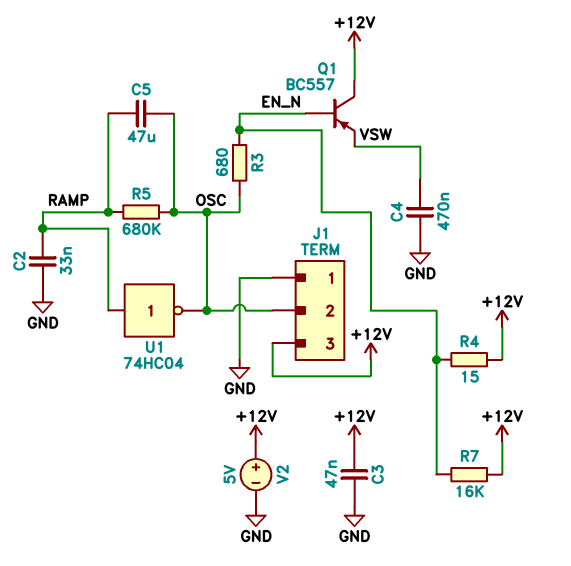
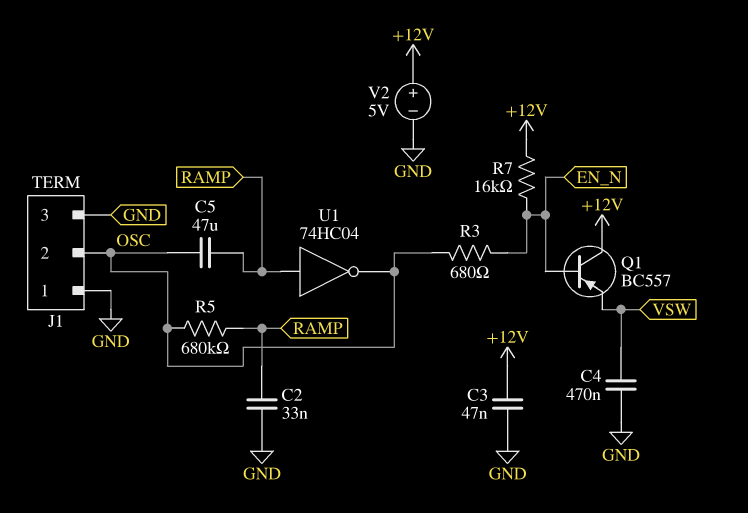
J1 pin 3: +12V -> GND
R4: 15 (+12V, EN_N) -> none

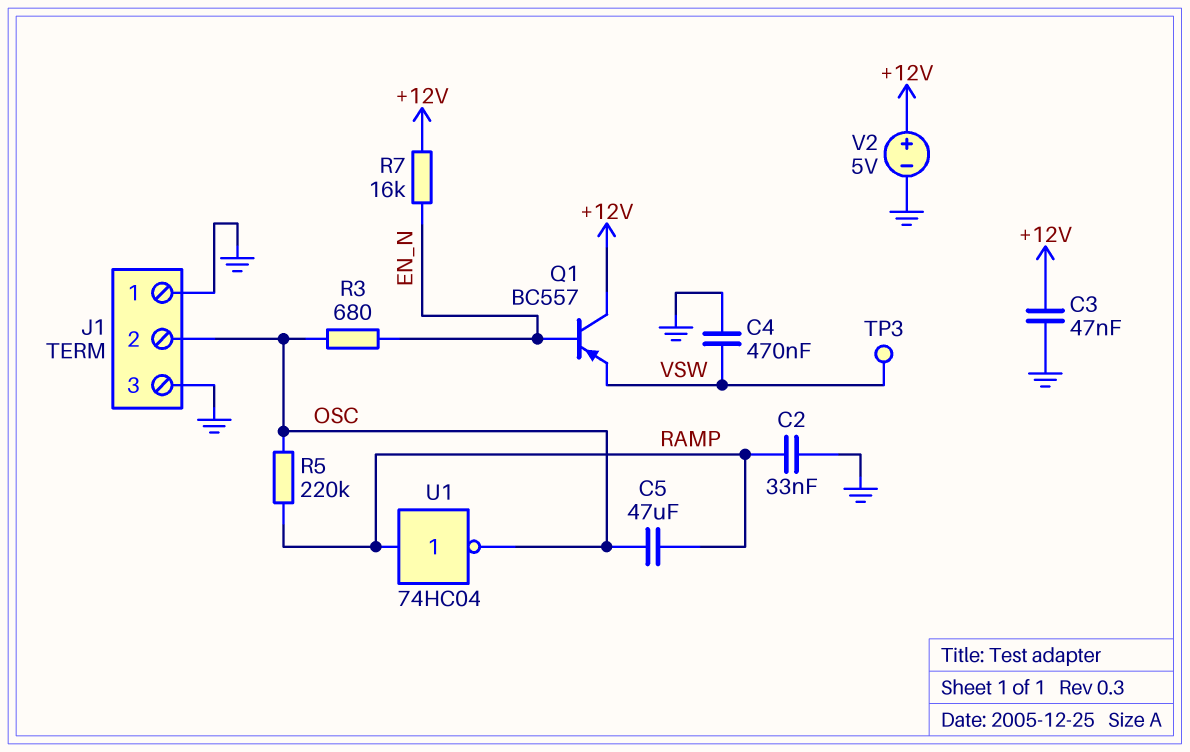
R5: 680k (OSC, RAMP) -> 220k (OSC, RAMP)
TP3: none -> test point (VSW)

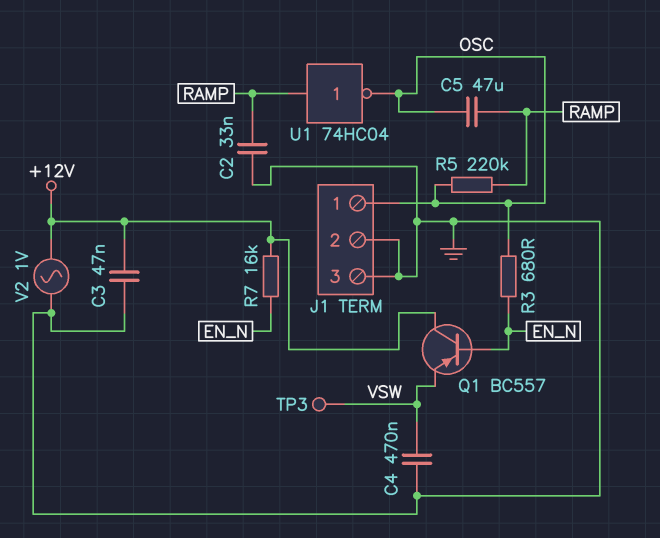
J1 pin 1: GND -> OSC
J1 pin 2: OSC -> GND
V2: 5V (plus +12V, minus GND) -> AC 1V (+12V, GND)

